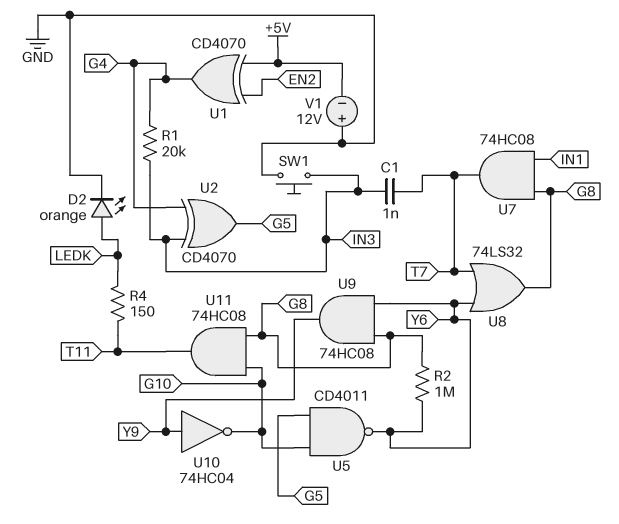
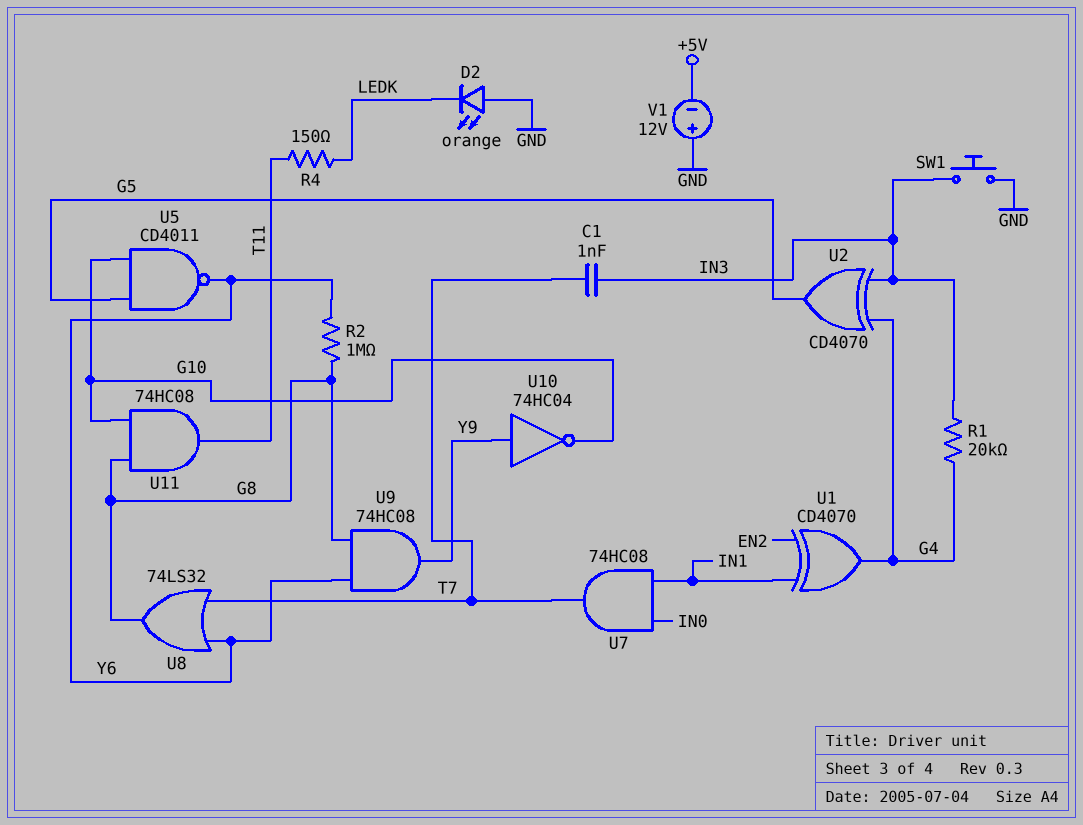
D2: LED orange (A LEDK, K GND) -> LED orange (A GND, K LEDK)
U1: XOR CD4070 (in +5V, in EN2, out G4) -> XOR CD4070 (in EN2, in IN1, out G4)
U7: AND 74HC08 (in G8, in IN1, out T7) -> AND 74HC08 (in IN0, in IN1, out T7)

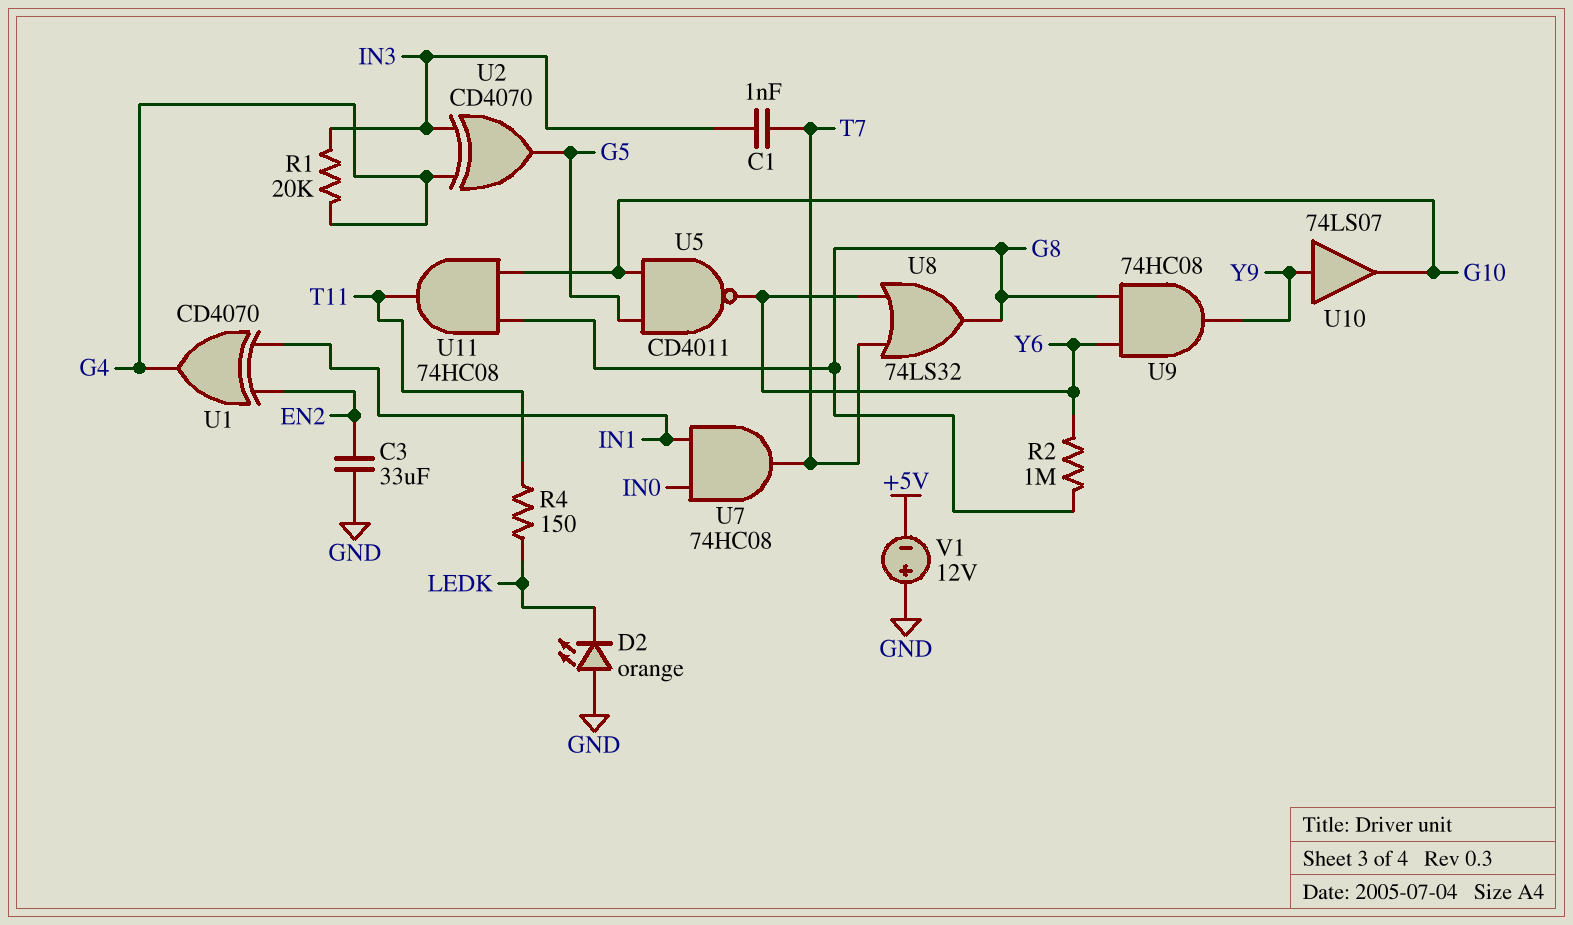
C3: none -> 33uF (EN2, GND)
SW1: button (GND, IN3) -> none
U10: NOT 74HC04 (in Y9, out G10) -> buffer 74LS07 (in Y9, out G10)

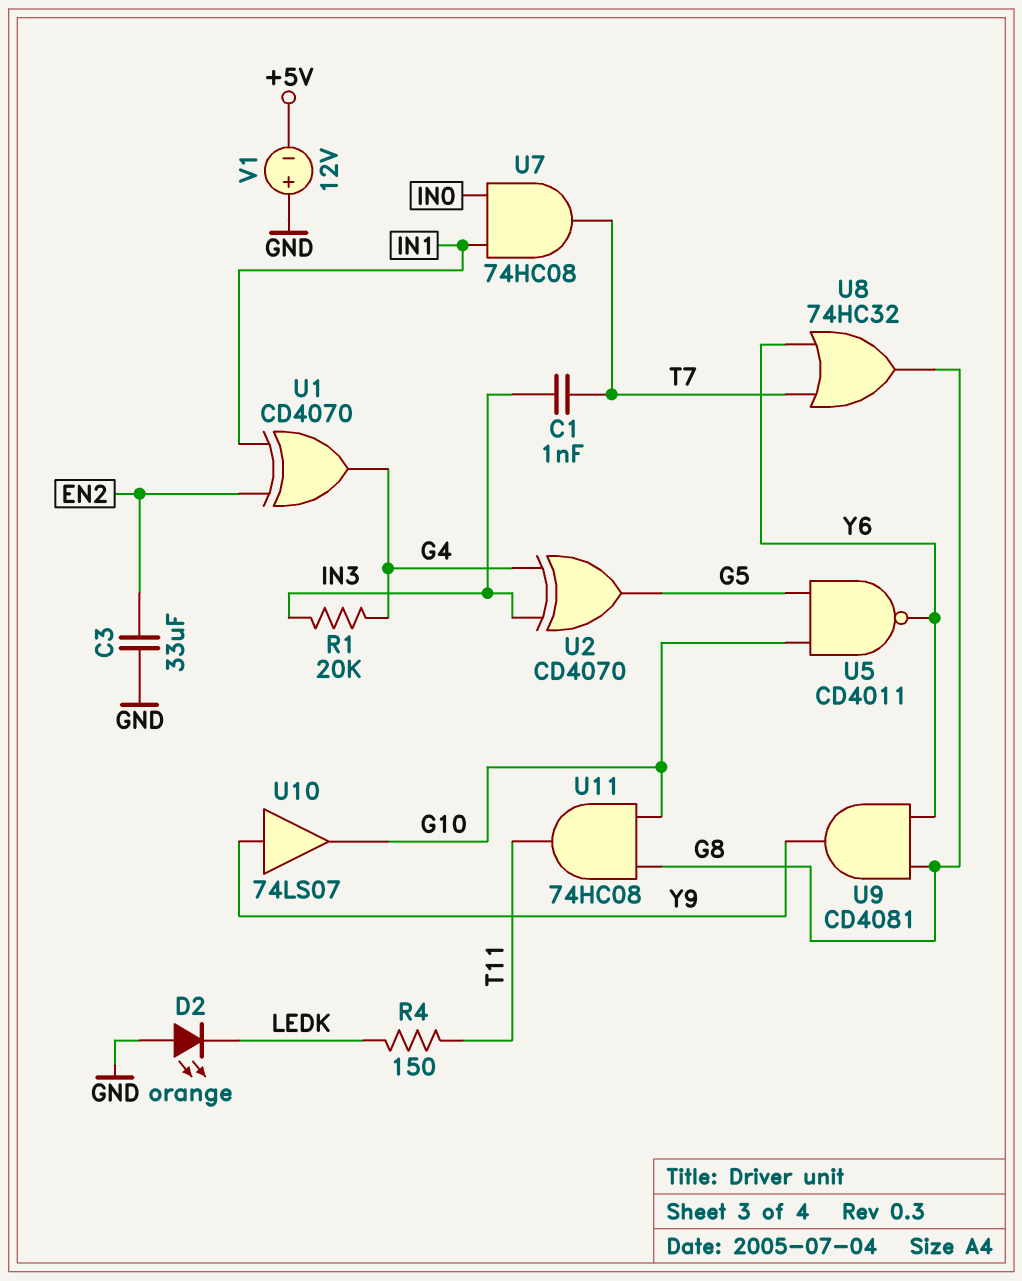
R2: 1M (G8, Y6) -> none
U8: OR 74LS32 (in T7, in Y6, out G8) -> OR 74HC32 (in T7, in Y6, out G8)
U9: AND 74HC08 (in G8, in Y6, out Y9) -> AND CD4081 (in G8, in Y6, out Y9)

